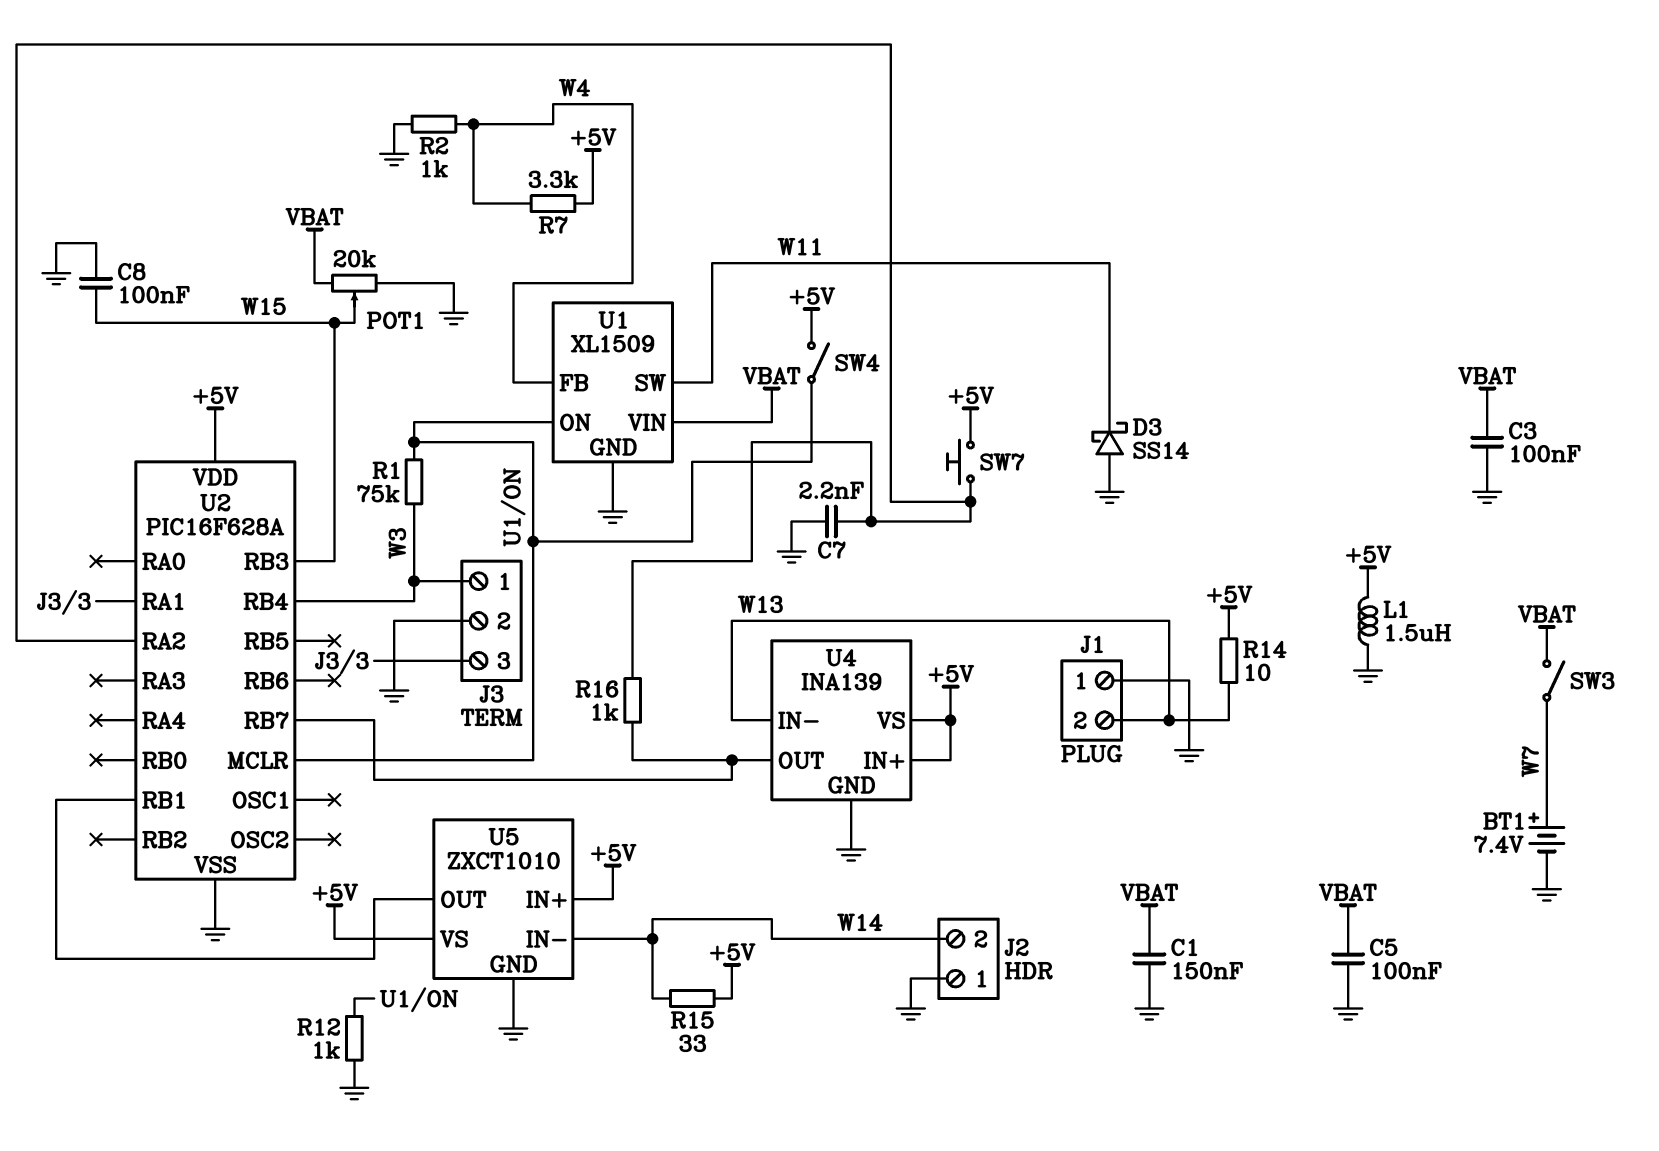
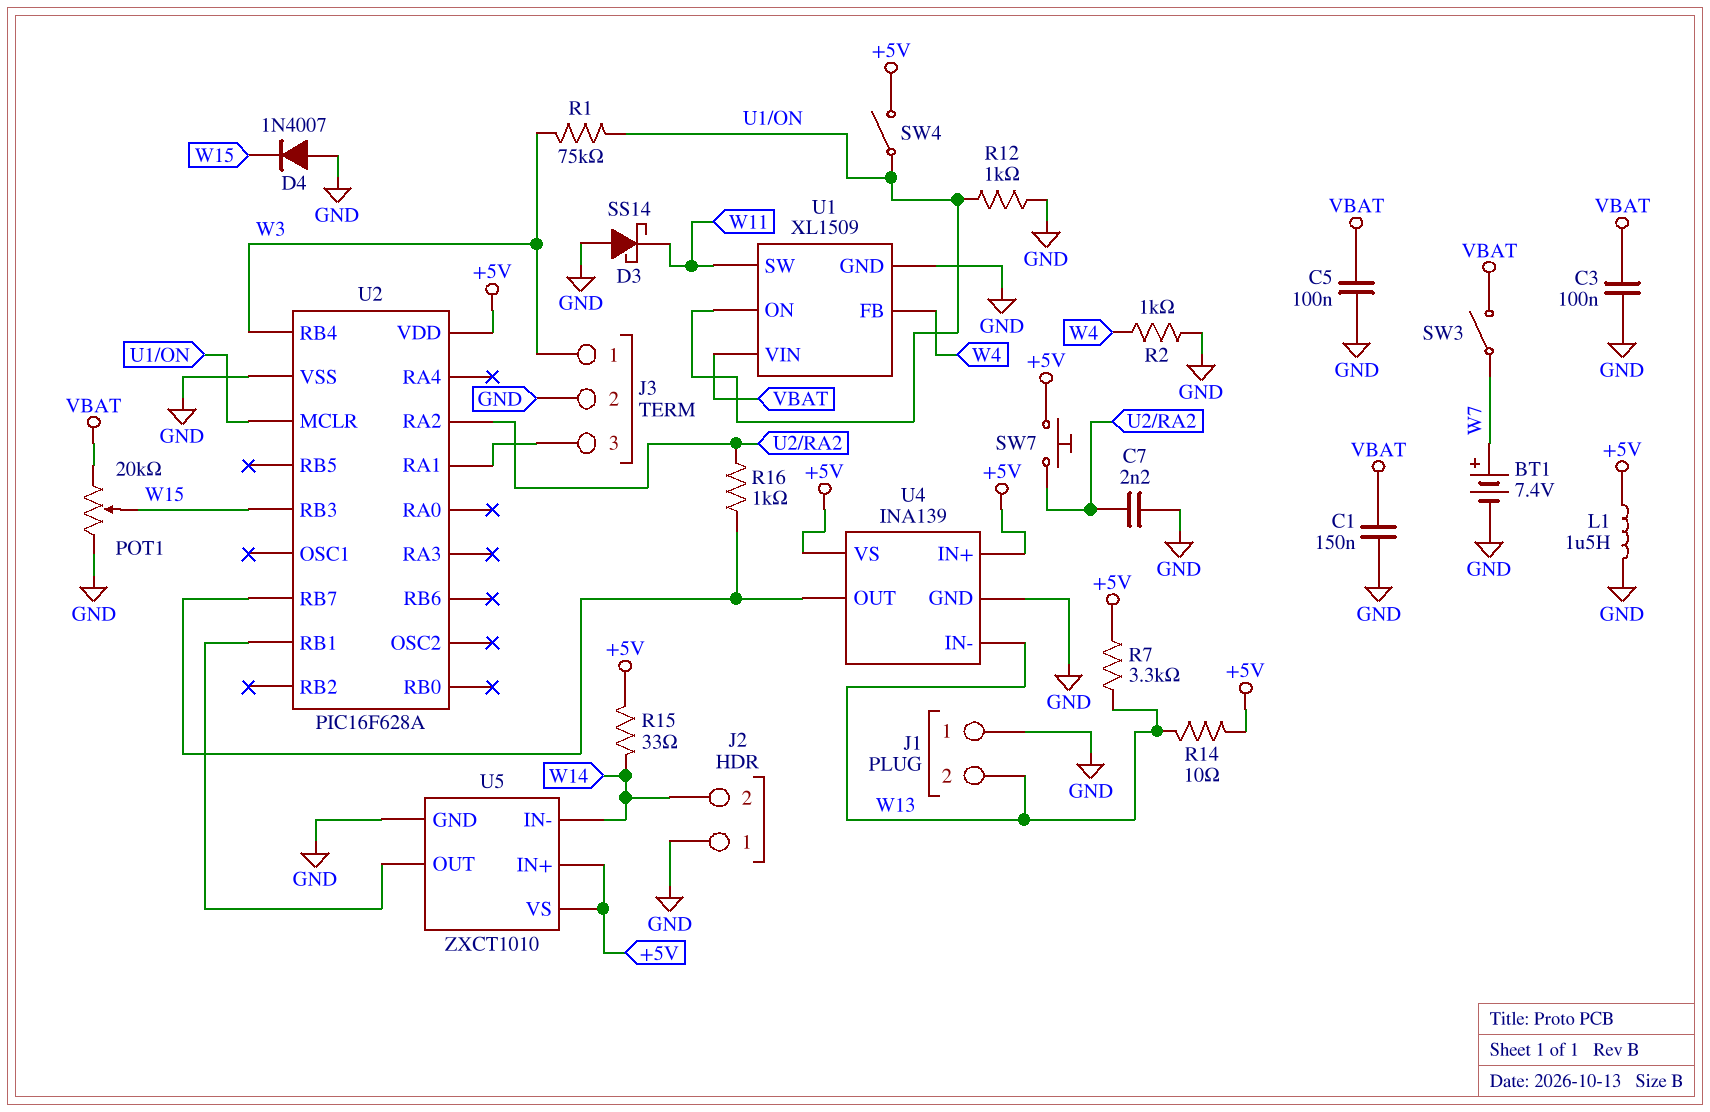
C8: 100nF (GND, W15) -> none
D4: none -> diode 1N4007 (A GND, K W15)
R7: 3.3k (+5V, W4) -> 3.3k (+5V, W13)

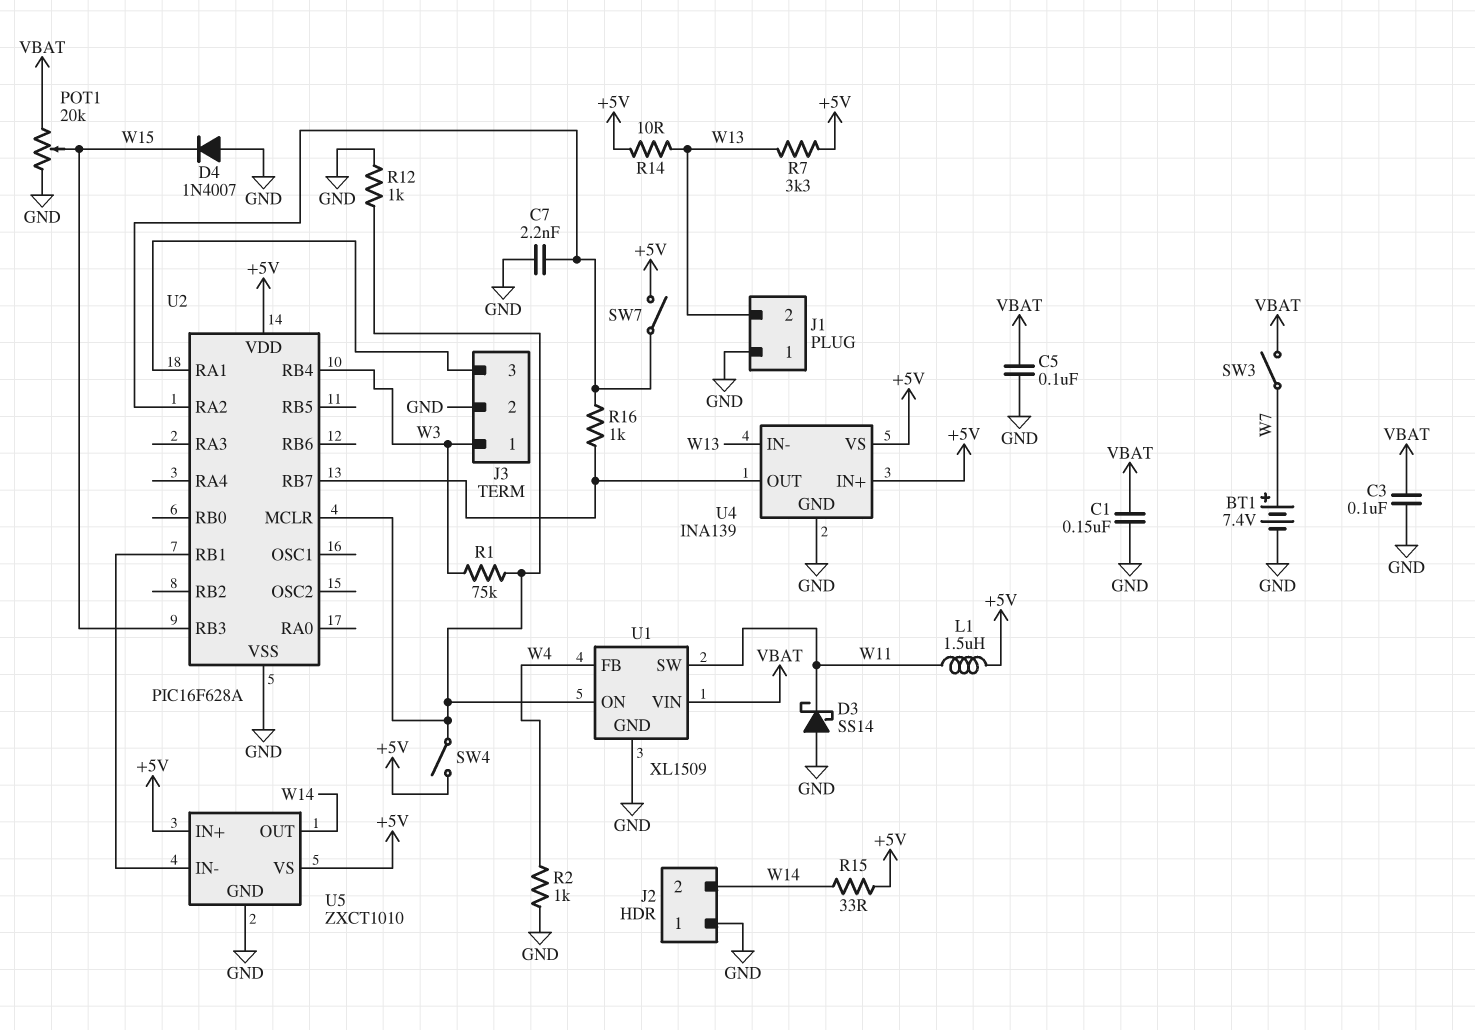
L1: 1.5uH (+5V, GND) -> 1.5uH (+5V, W11)
SW7: button (+5V, U2/RA2) -> switch (+5V, U2/RA2)
U5 pin IN-: W14 -> U2/RB1
U5 pin OUT: U2/RB1 -> W14

